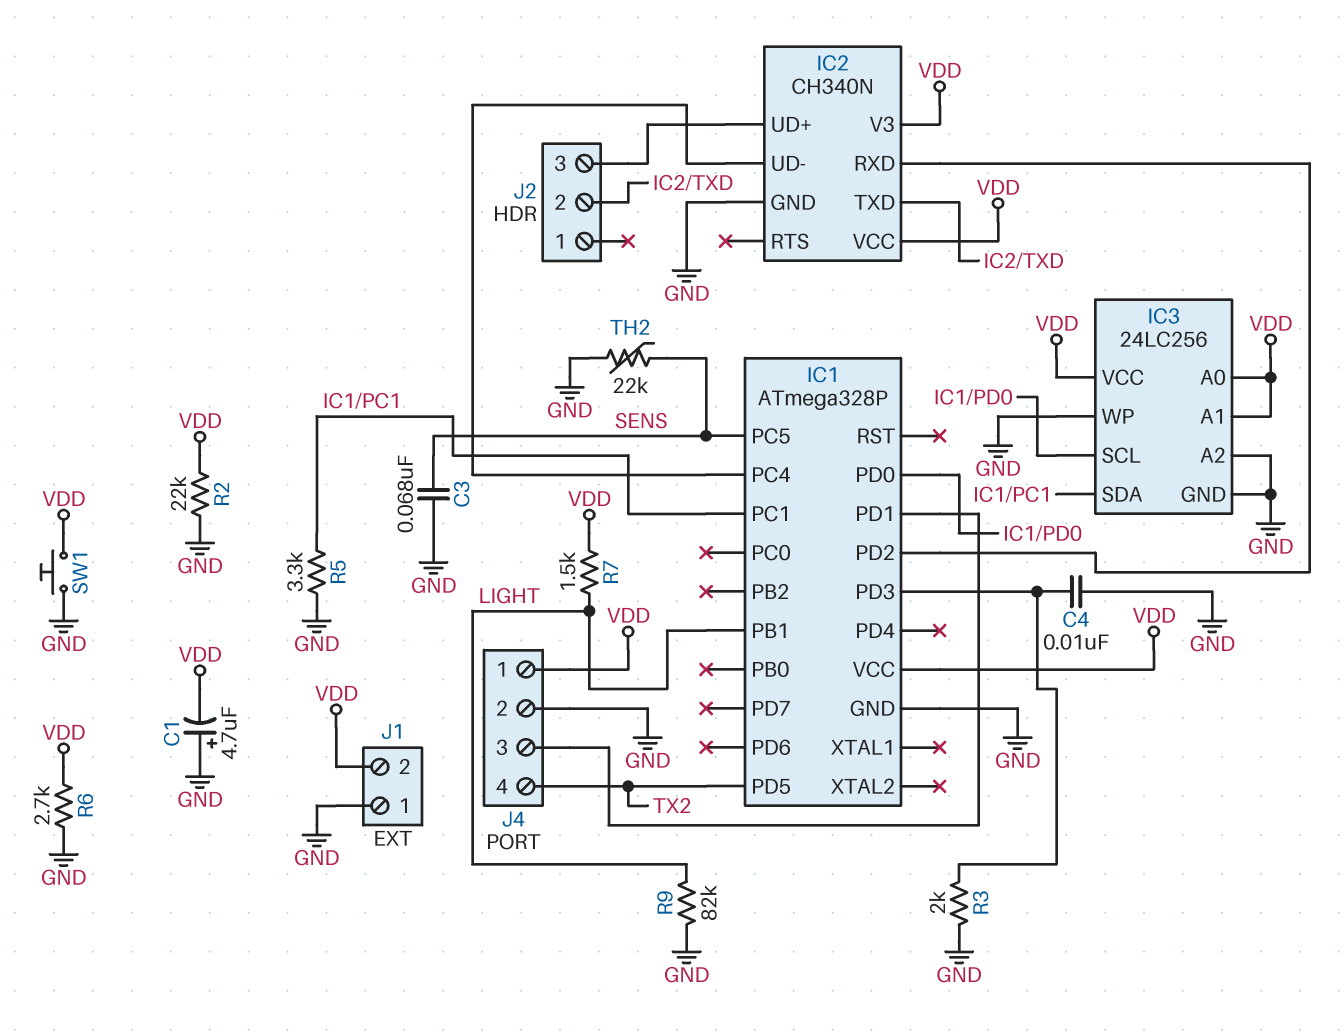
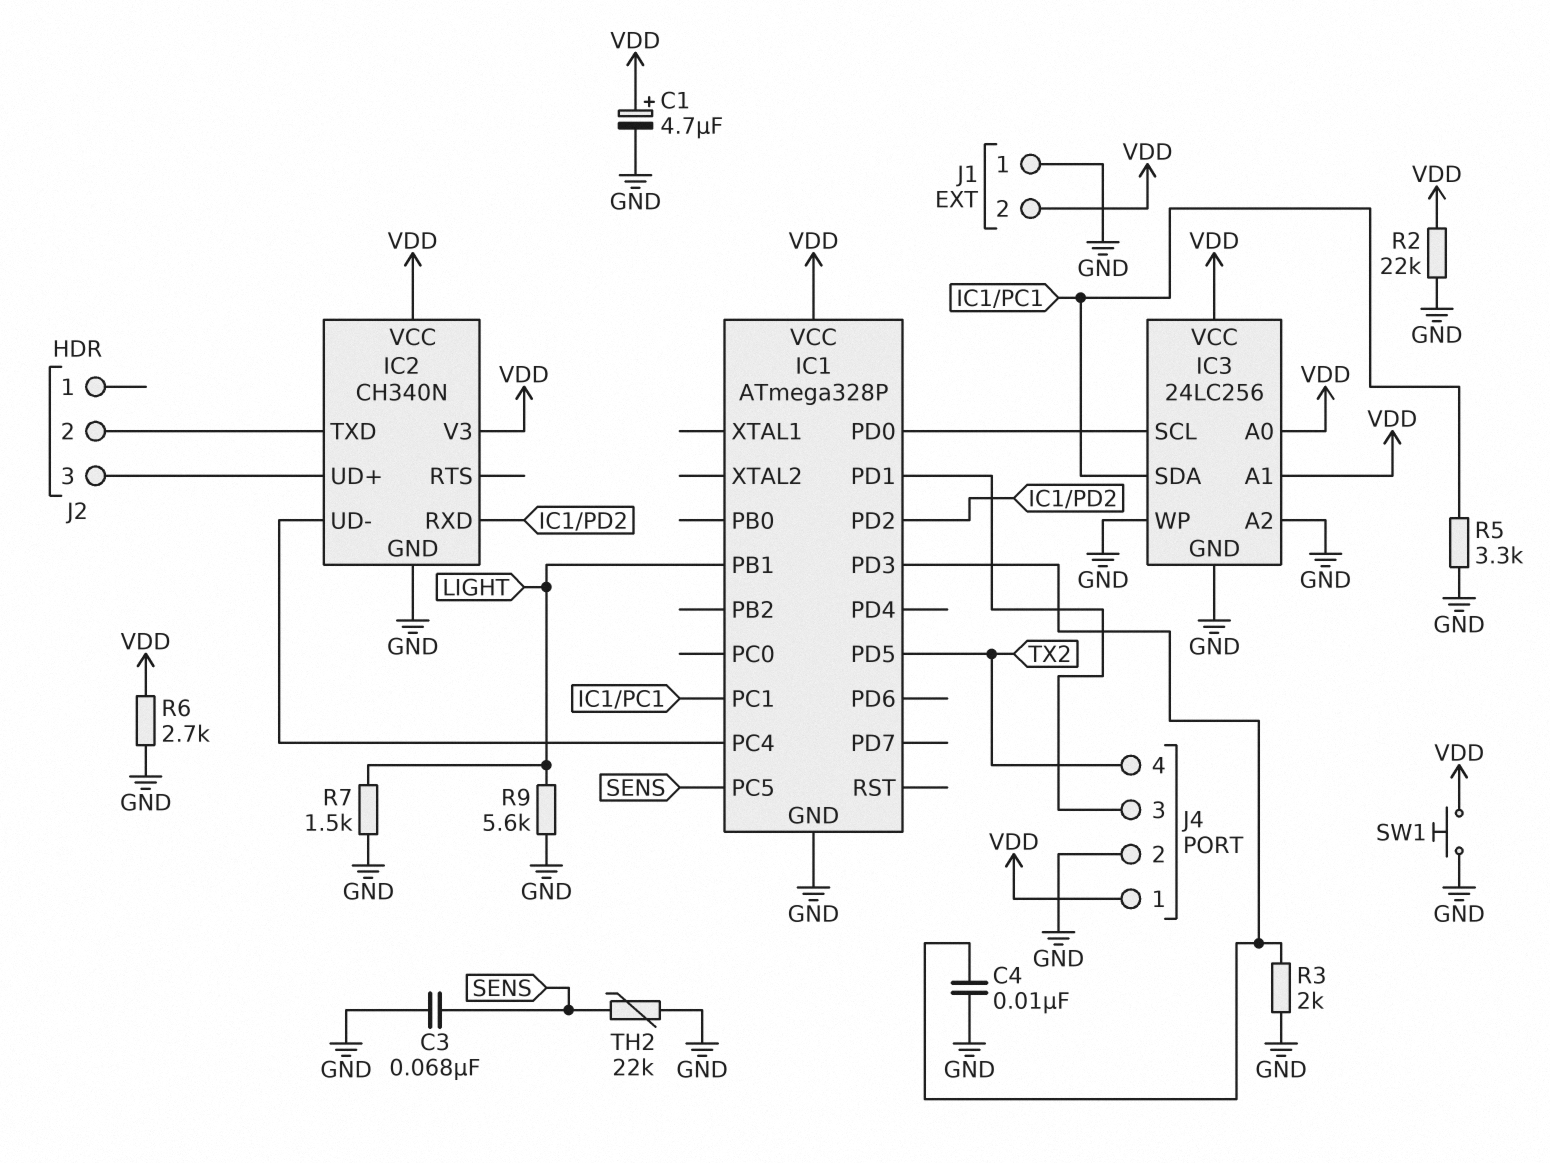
C1: 4.7uF (plus GND, minus VDD) -> 4.7uF (plus VDD, minus GND)
R7: 1.5k (LIGHT, VDD) -> 1.5k (GND, LIGHT)
R9: 82k (GND, LIGHT) -> 5.6k (GND, LIGHT)

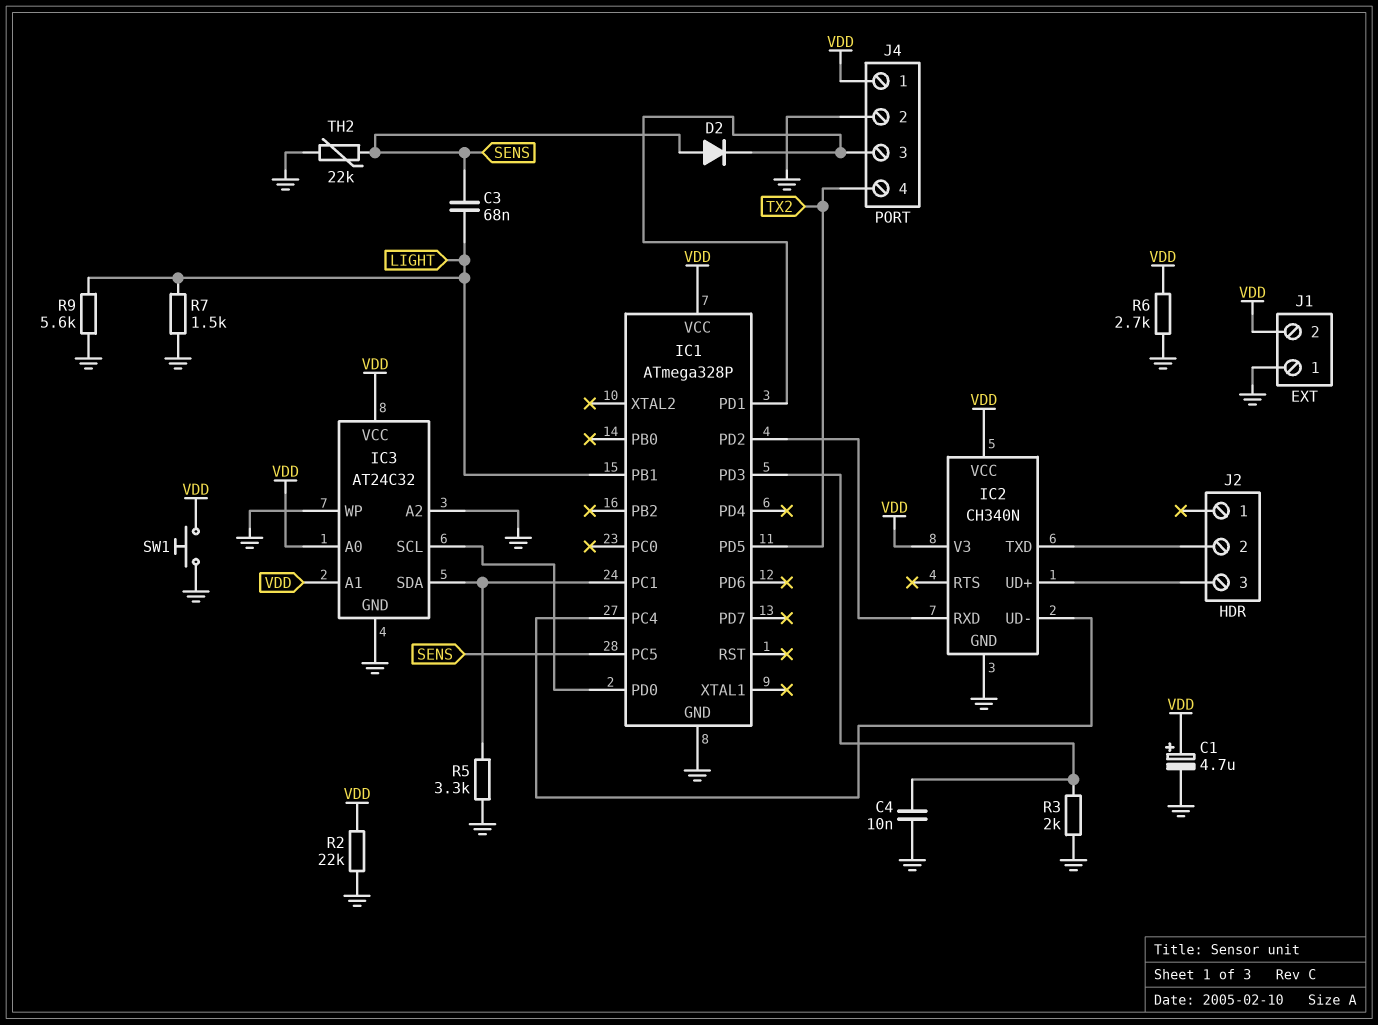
C3: 68nF (GND, SENS) -> 68nF (LIGHT, SENS)
D2: none -> diode (A SENS, K IC1/PD1)
IC3: 24LC256 -> AT24C32

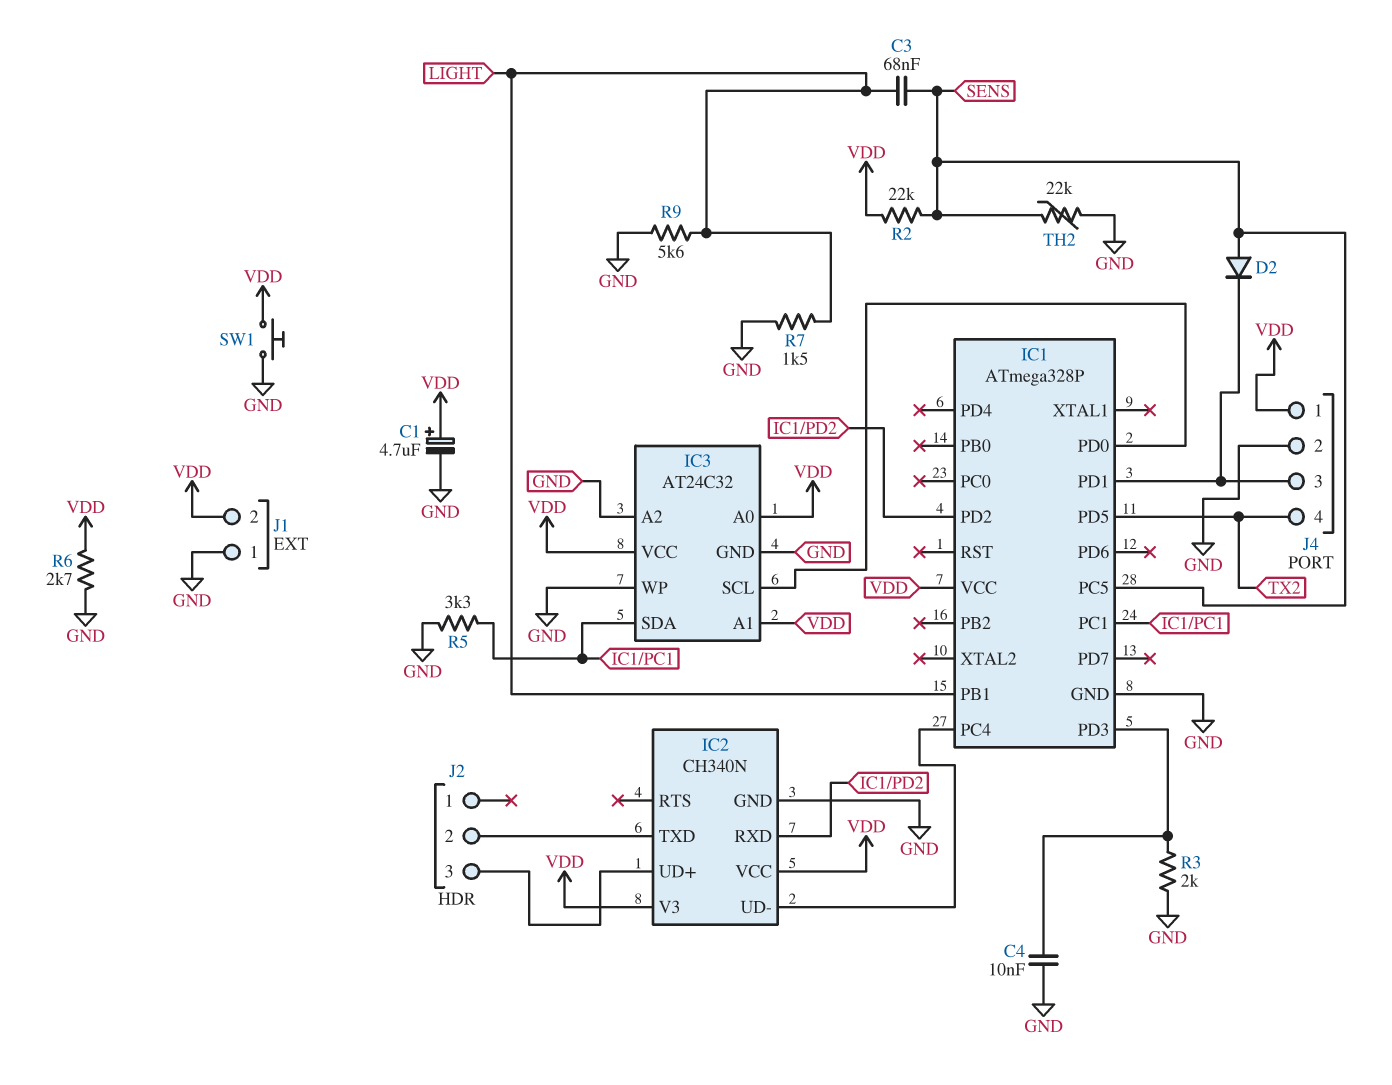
R2: 22k (GND, VDD) -> 22k (SENS, VDD)

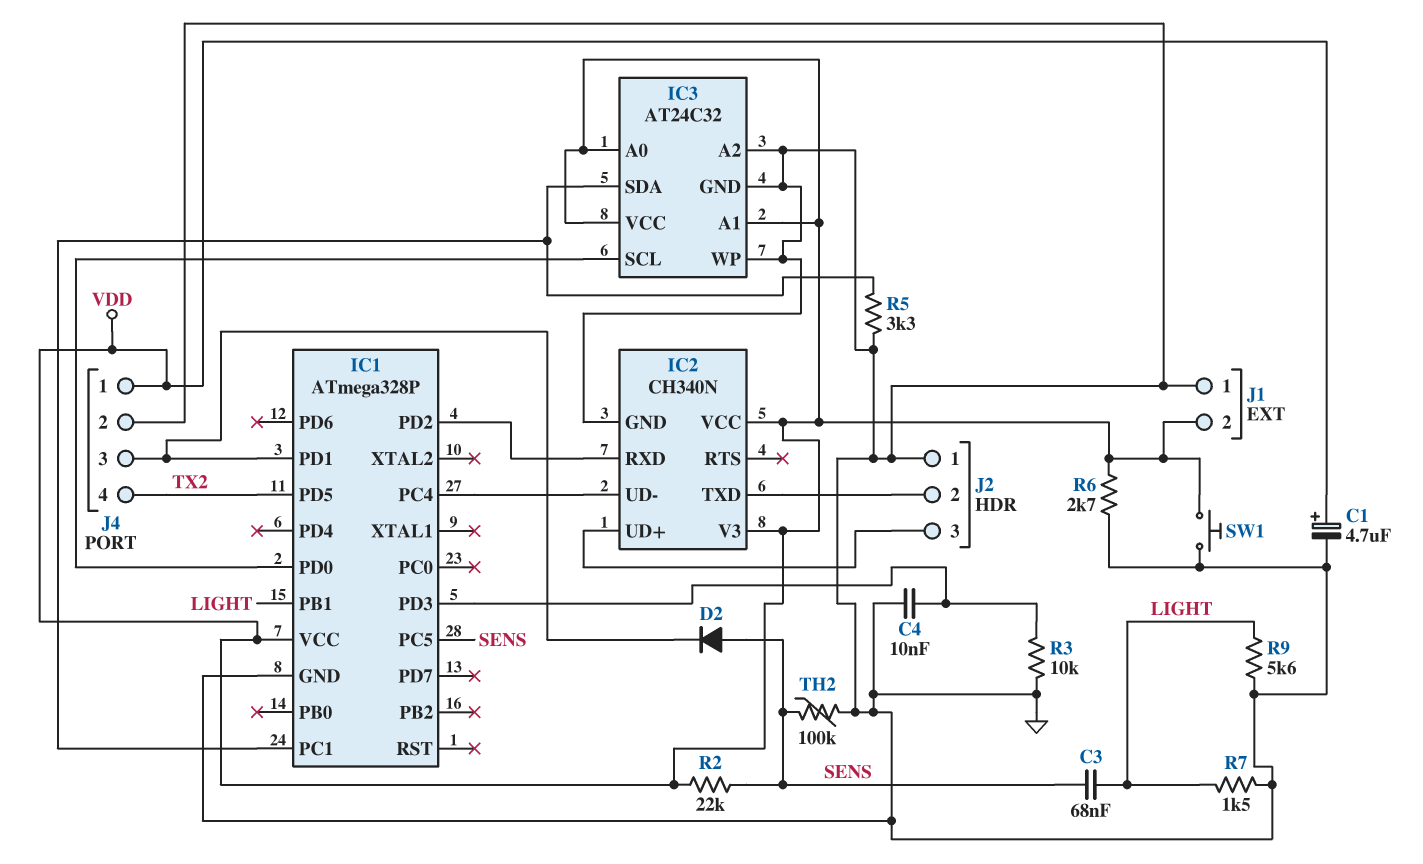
J2 pin 1: none -> GND
R3: 2k (GND, IC1/PD3) -> 10k (GND, IC1/PD3)
TH2: 22k (GND, SENS) -> 100k (GND, SENS)

